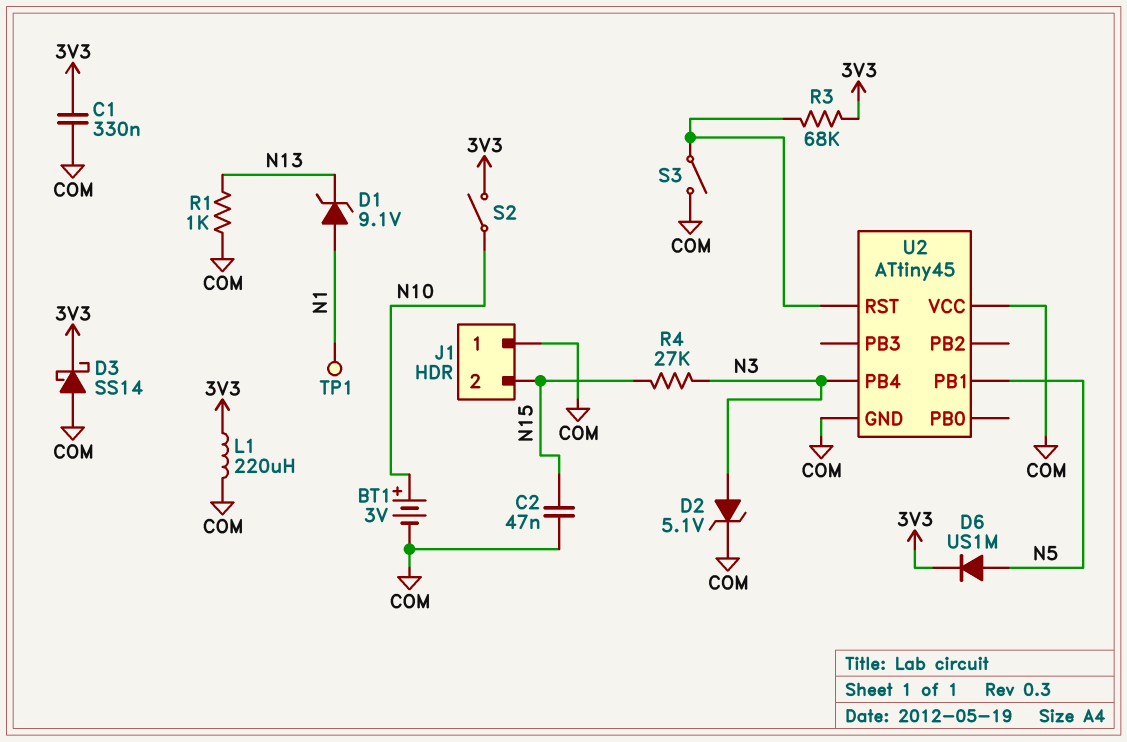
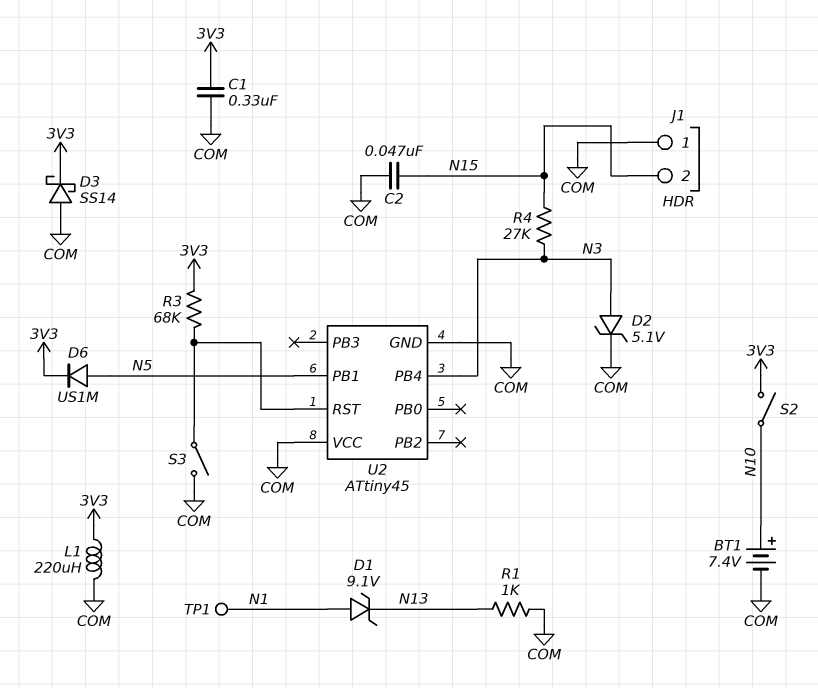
BT1: 3V (plus N10, minus COM) -> 7.4V (plus N10, minus COM)

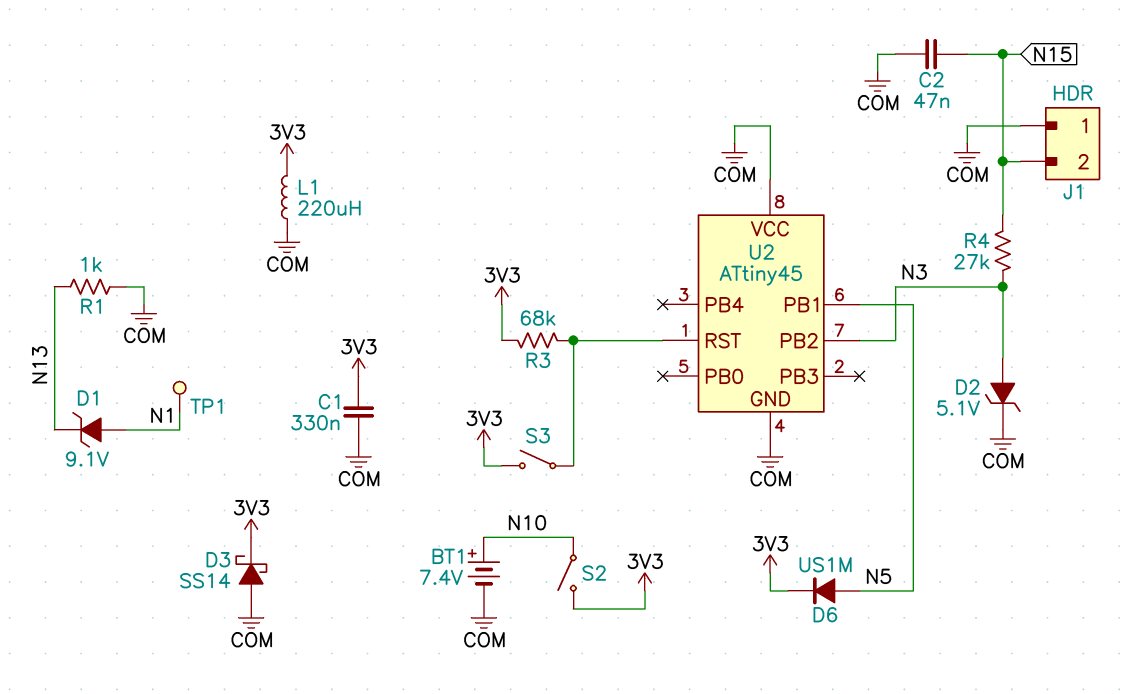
S3: switch (COM, U2/RST) -> switch (3V3, U2/RST)
U2 pin PB2: none -> N3
U2 pin PB4: N3 -> none

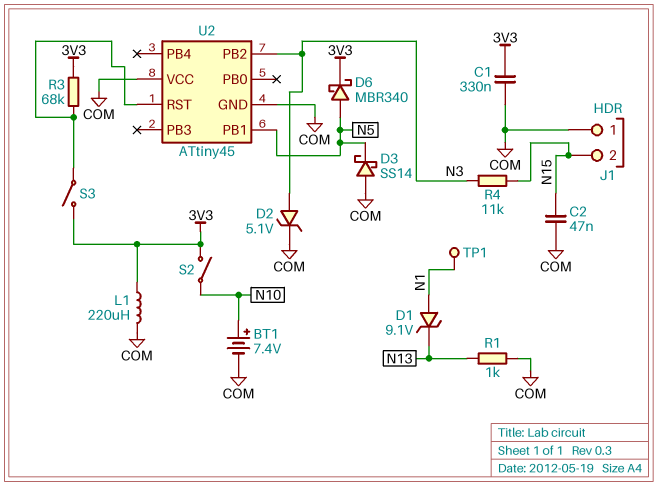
D3: schottky SS14 (A COM, K 3V3) -> schottky SS14 (A COM, K N5)
D6: diode US1M (A N5, K 3V3) -> schottky MBR340 (A N5, K 3V3)
R4: 27k (N3, N15) -> 11k (N3, N15)

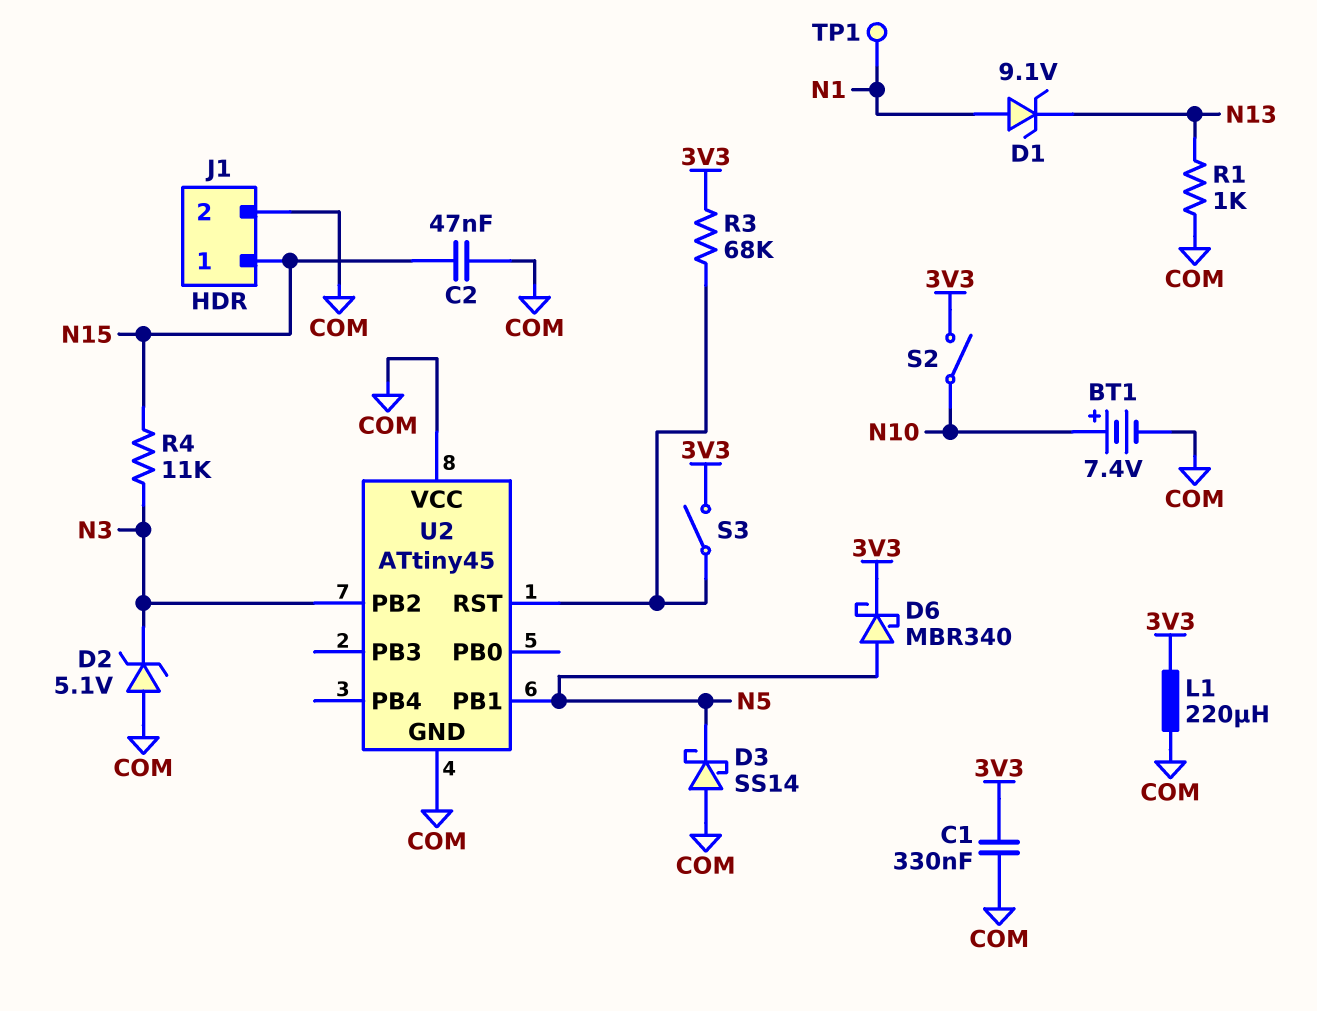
D2: zener 5.1V (A N3, K COM) -> zener 5.1V (A COM, K N3)
J1 pin 1: COM -> N15
J1 pin 2: N15 -> COM

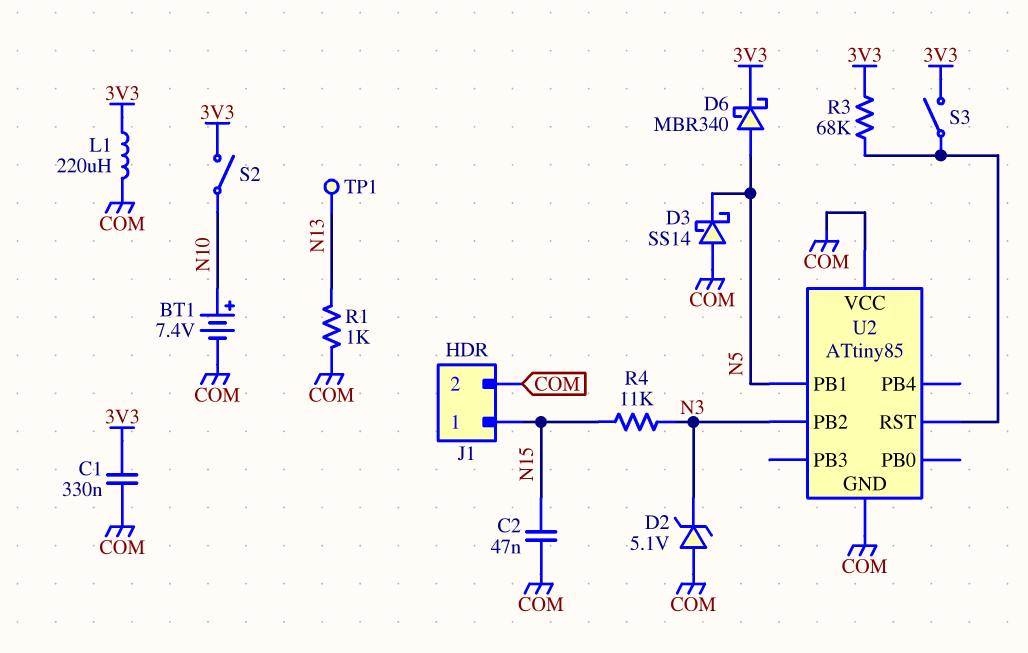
D1: zener 9.1V (A N1, K N13) -> none
TP1: test point (N1) -> test point (N13)
U2: ATtiny45 -> ATtiny85

